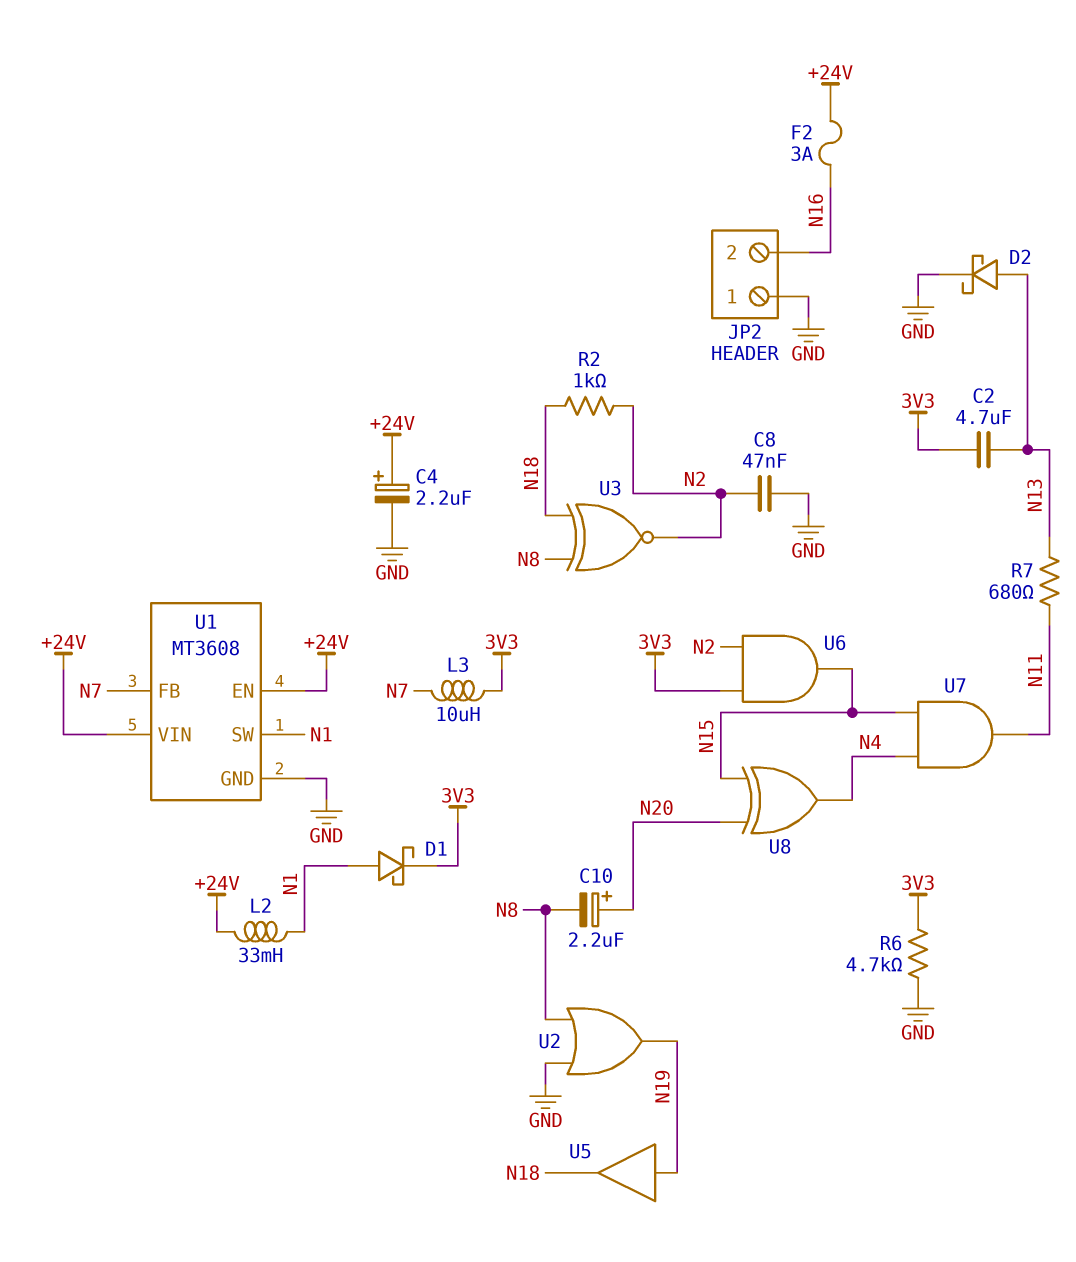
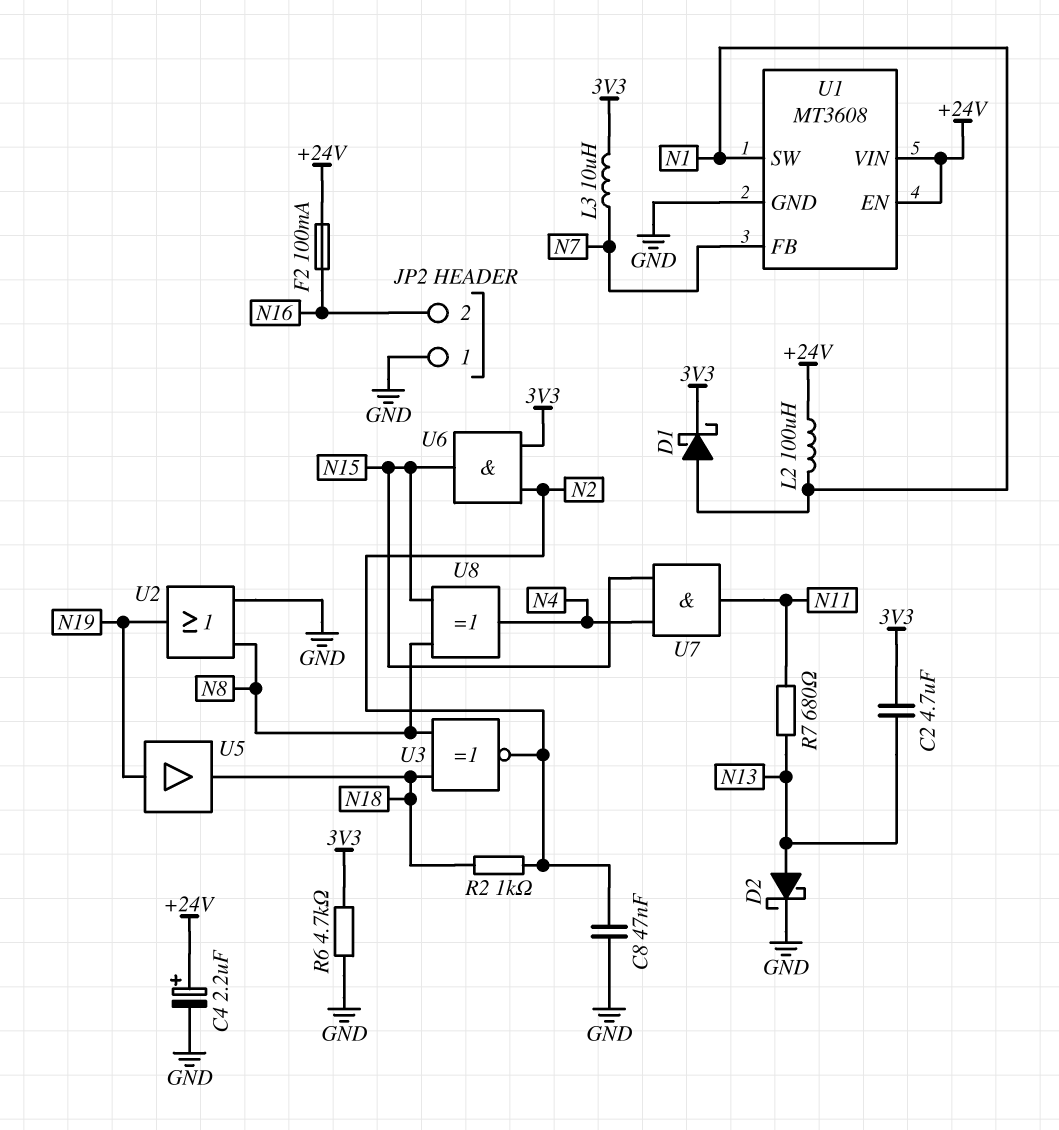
C10: 2.2uF (plus N20, minus N8) -> none
F2: 3A (+24V, N16) -> 100mA (+24V, N16)
L2: 33mH (+24V, N1) -> 100uH (+24V, N1)
U8: XOR (in N15, in N20, out N4) -> XOR (in N8, in N15, out N4)

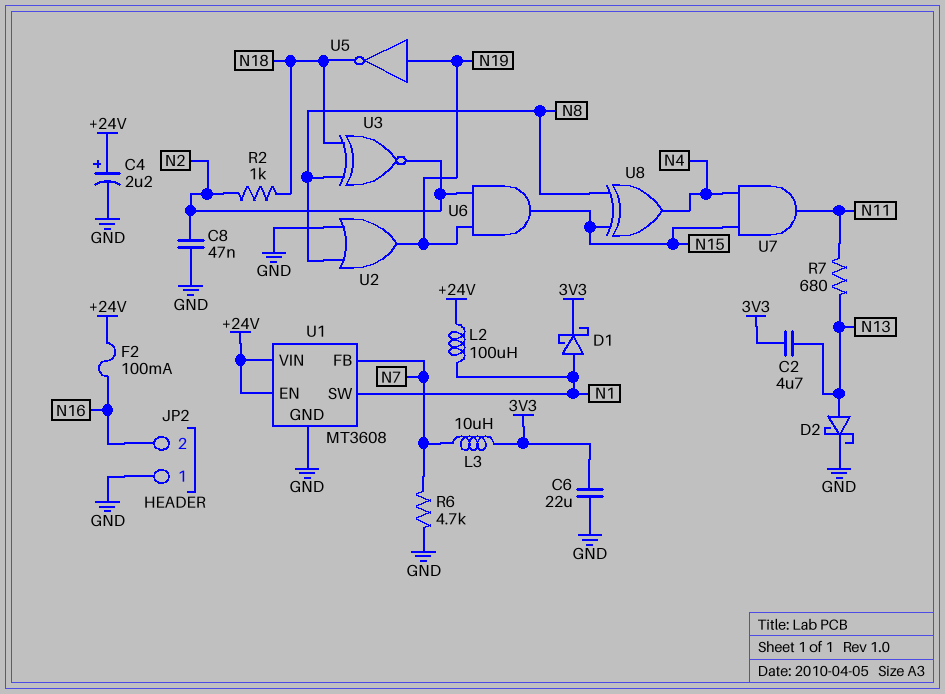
C6: none -> 22uF (3V3, GND)
R6: 4.7k (3V3, GND) -> 4.7k (GND, N7)
U5: buffer (in N19, out N18) -> NOT (in N19, out N18)
U6: AND (in 3V3, in N2, out N15) -> AND (in N2, in N19, out N15)

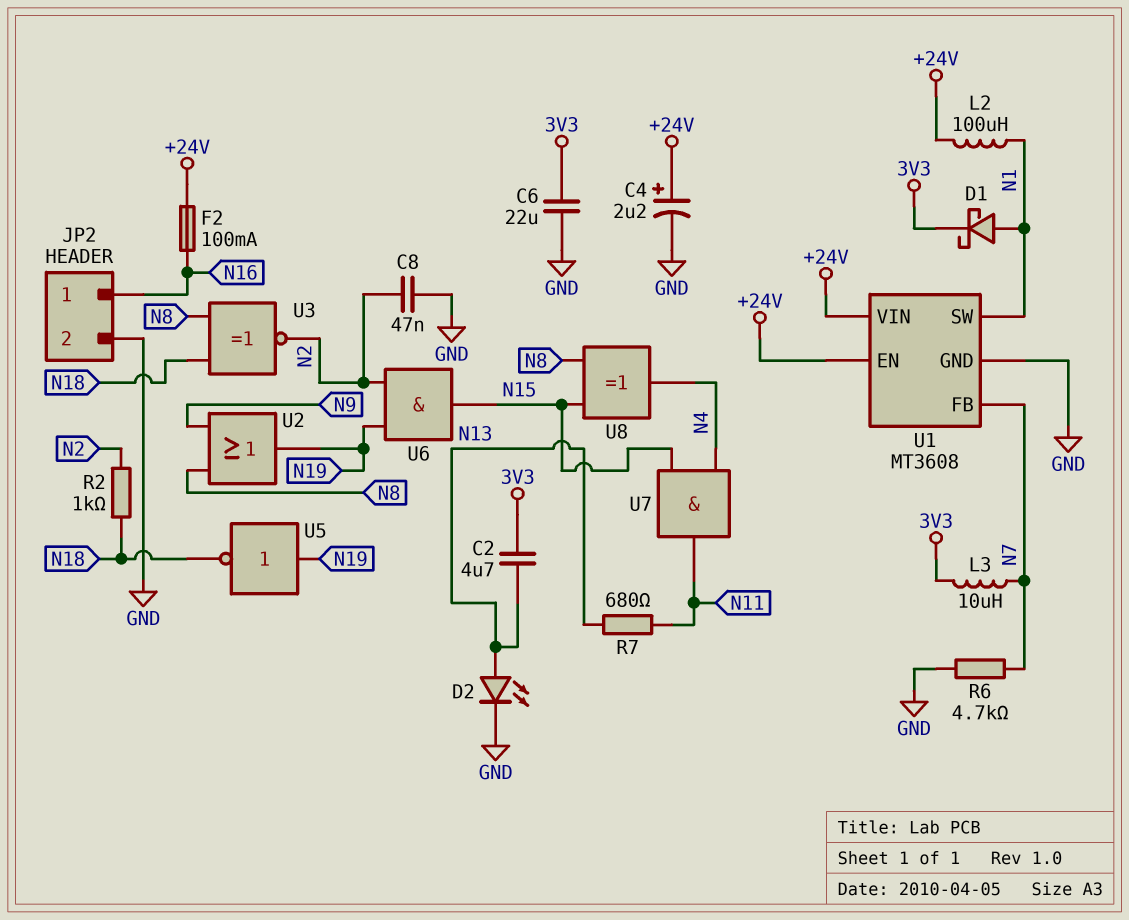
D2: schottky (A N13, K GND) -> LED (A N13, K GND)
JP2 pin 1: GND -> N16
JP2 pin 2: N16 -> GND
U2: OR (in GND, in N8, out N19) -> OR (in N8, in N9, out N19)

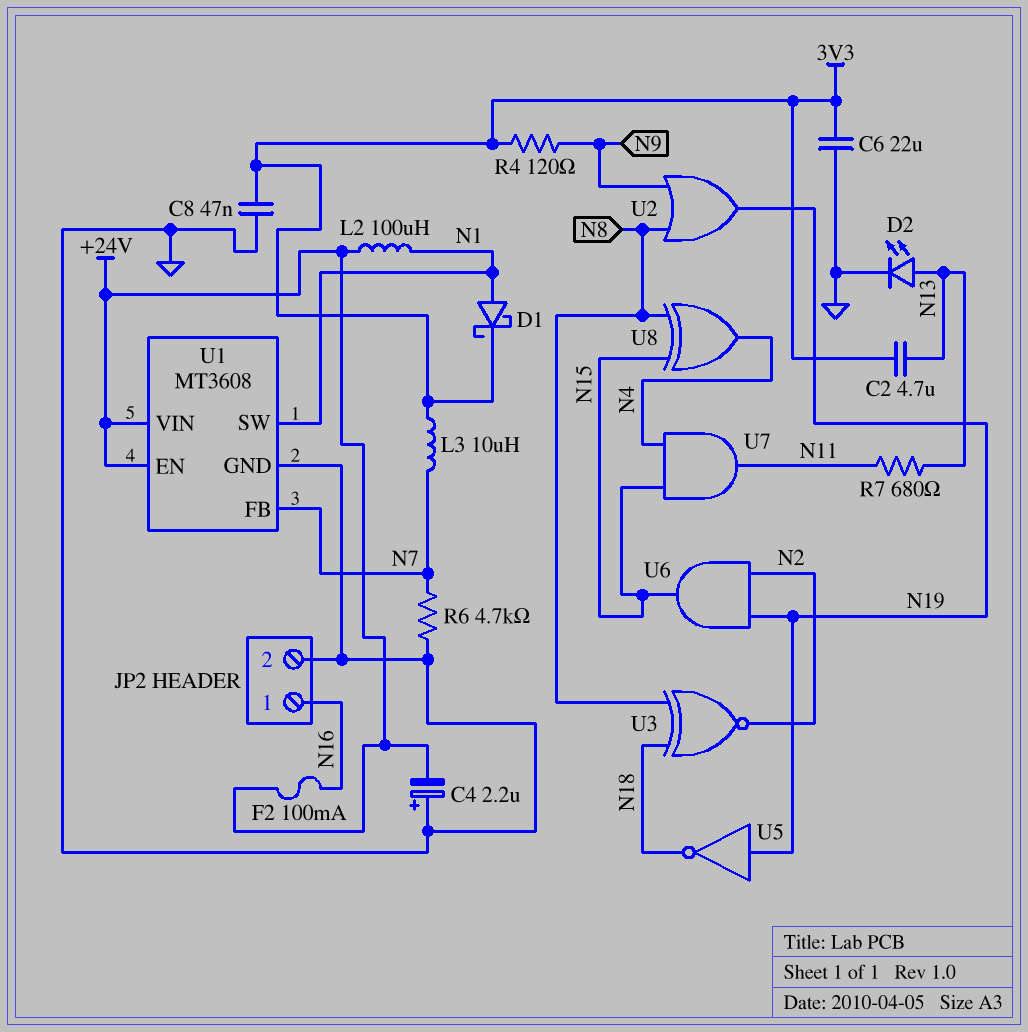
C4: 2.2uF (plus +24V, minus GND) -> 2.2uF (plus GND, minus +24V)
C8: 47nF (GND, N2) -> 47nF (3V3, GND)
R2: 1k (N2, N18) -> none
R4: none -> 120 (3V3, N9)

